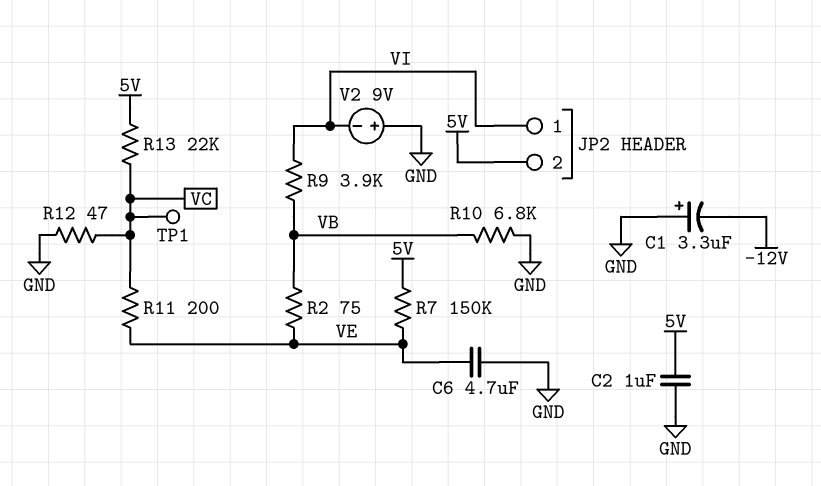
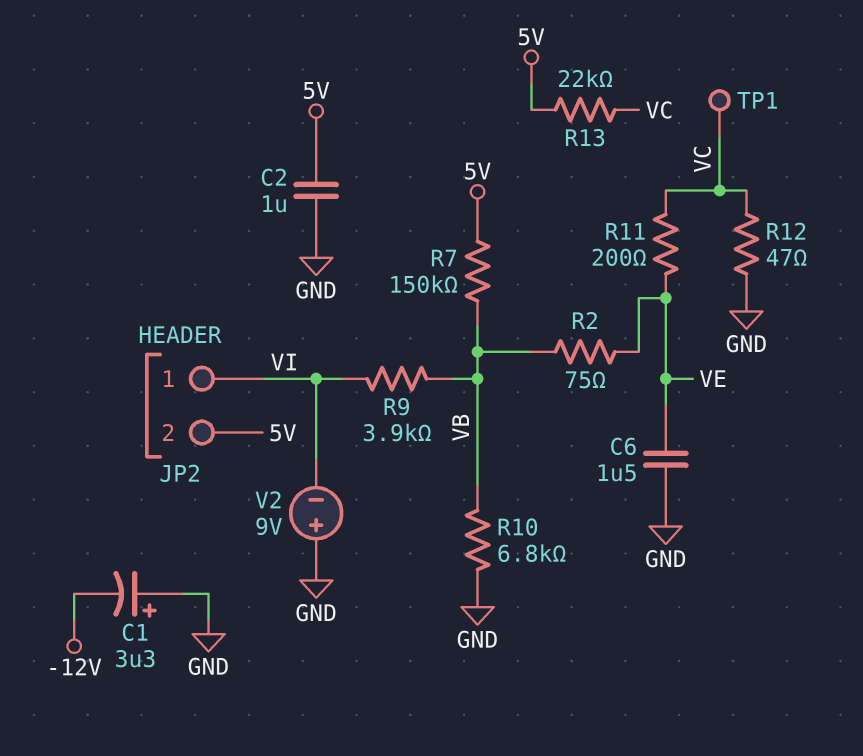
C6: 4.7uF (GND, VE) -> 1.5uF (GND, VE)
R7: 150k (5V, VE) -> 150k (5V, VB)

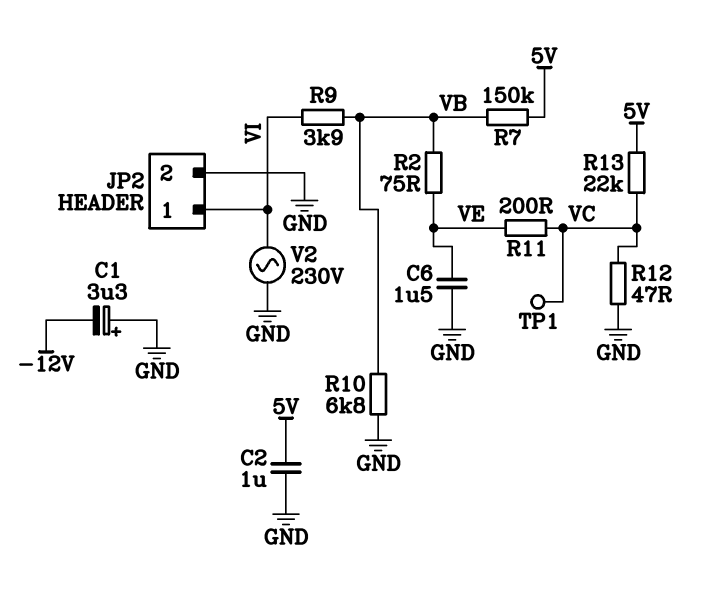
JP2 pin 2: 5V -> GND
V2: 9V (plus GND, minus VI) -> AC 230V (GND, VI)

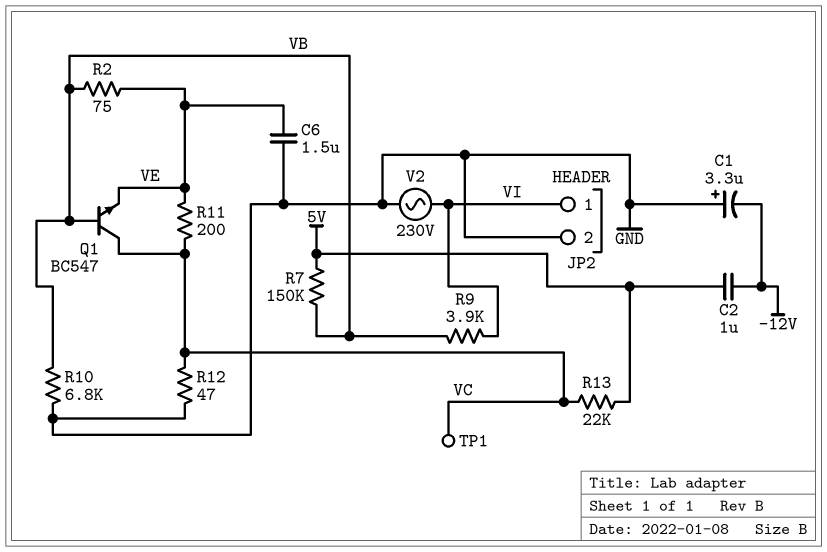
C2: 1uF (5V, GND) -> 1uF (-12V, 5V)
Q1: none -> NPN BC547 (B VB, C VC, E VE)

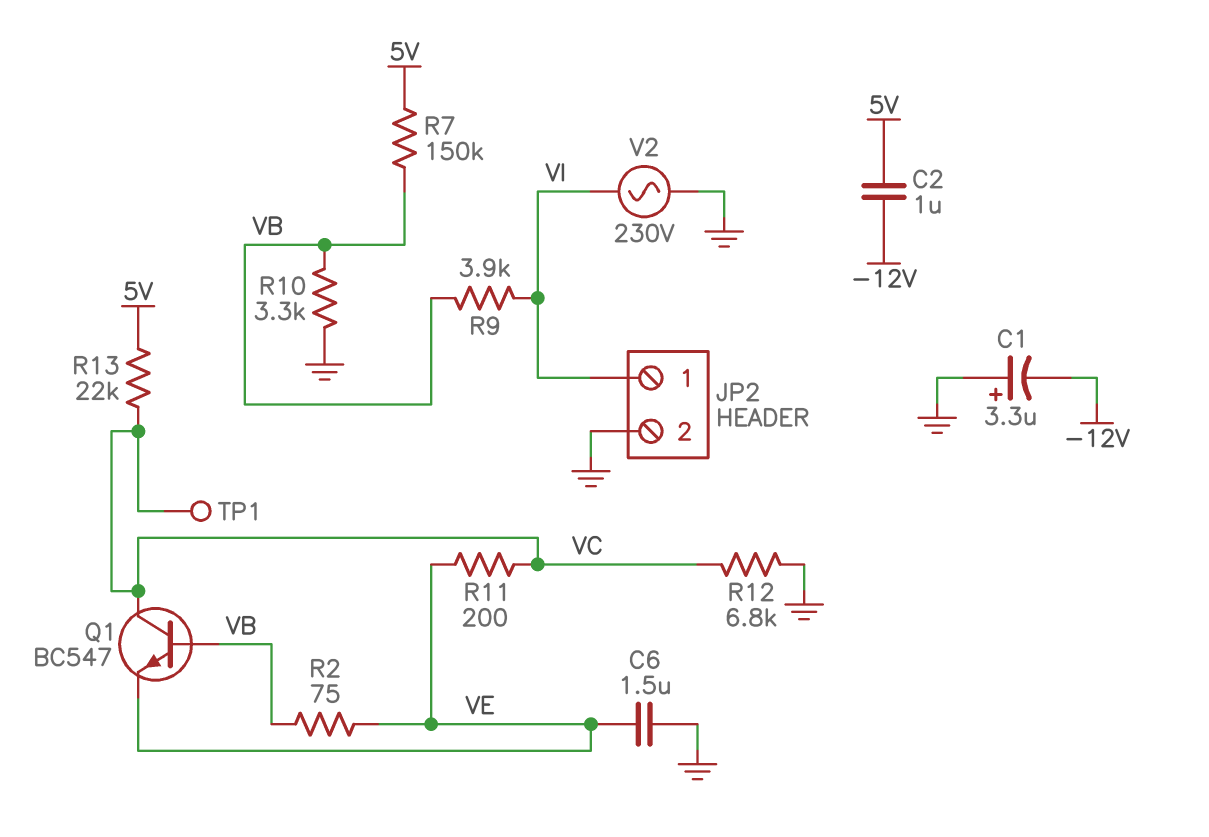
R10: 6.8k (GND, VB) -> 3.3k (GND, VB)
R12: 47 (GND, VC) -> 6.8k (GND, VC)

